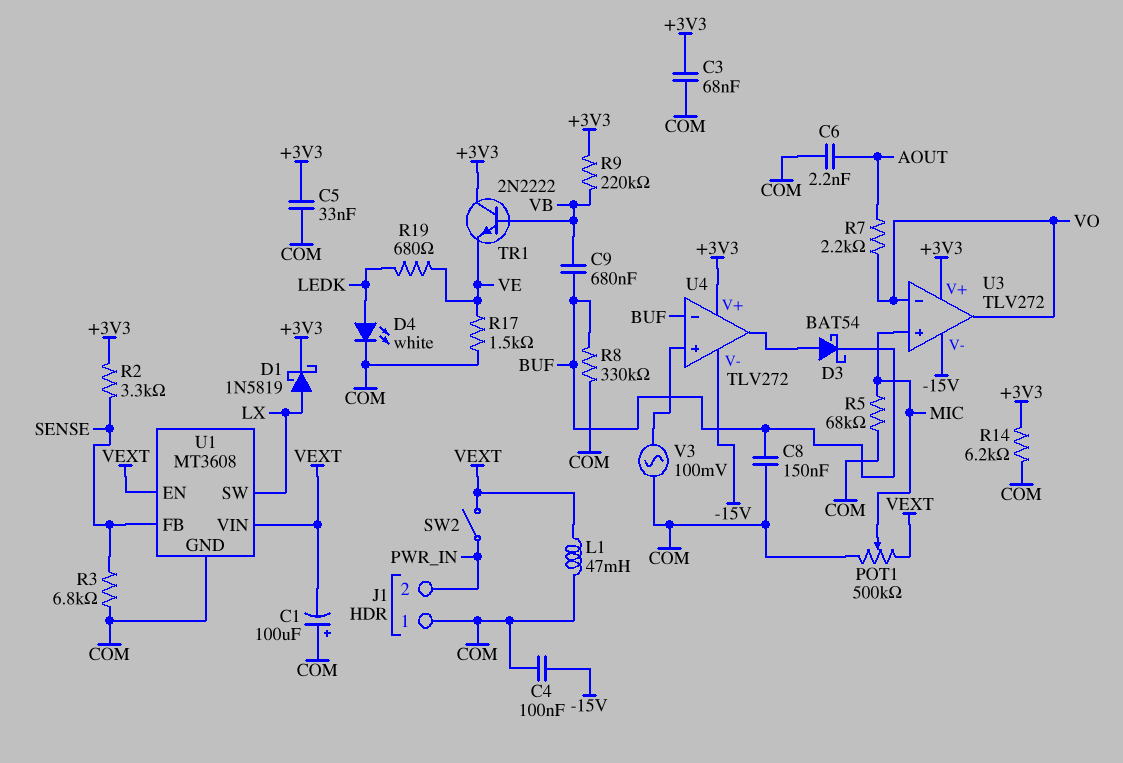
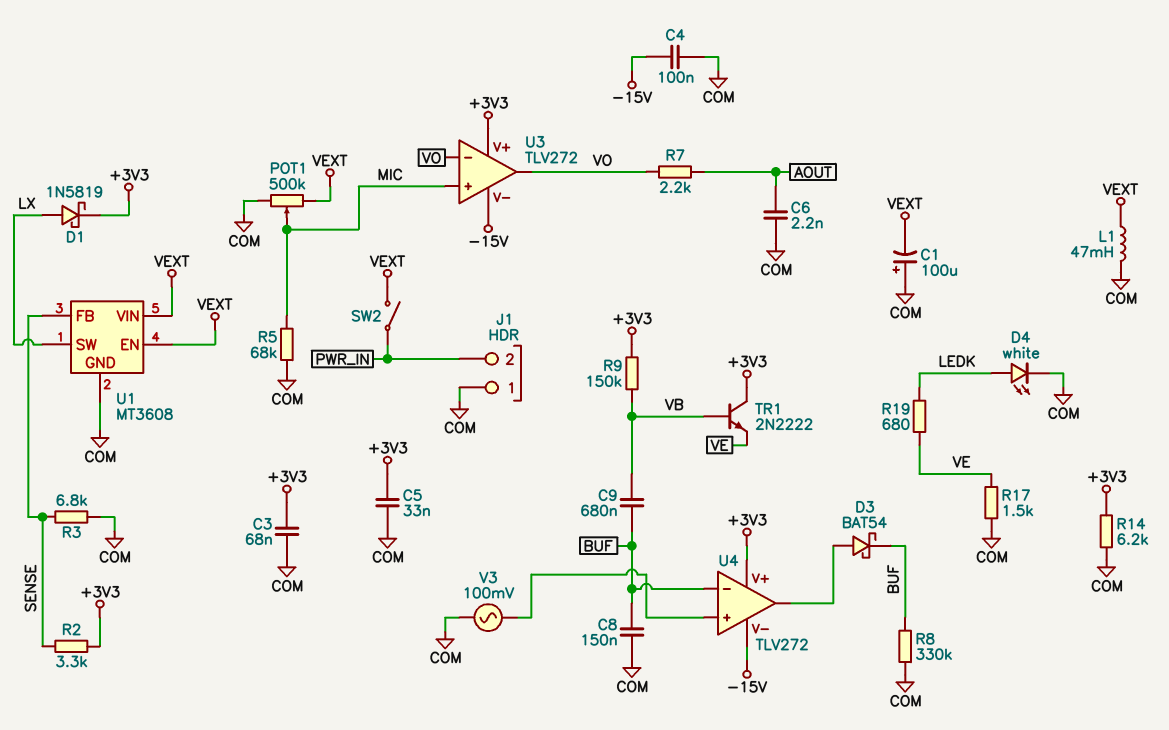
R9: 220k (+3V3, VB) -> 150k (+3V3, VB)

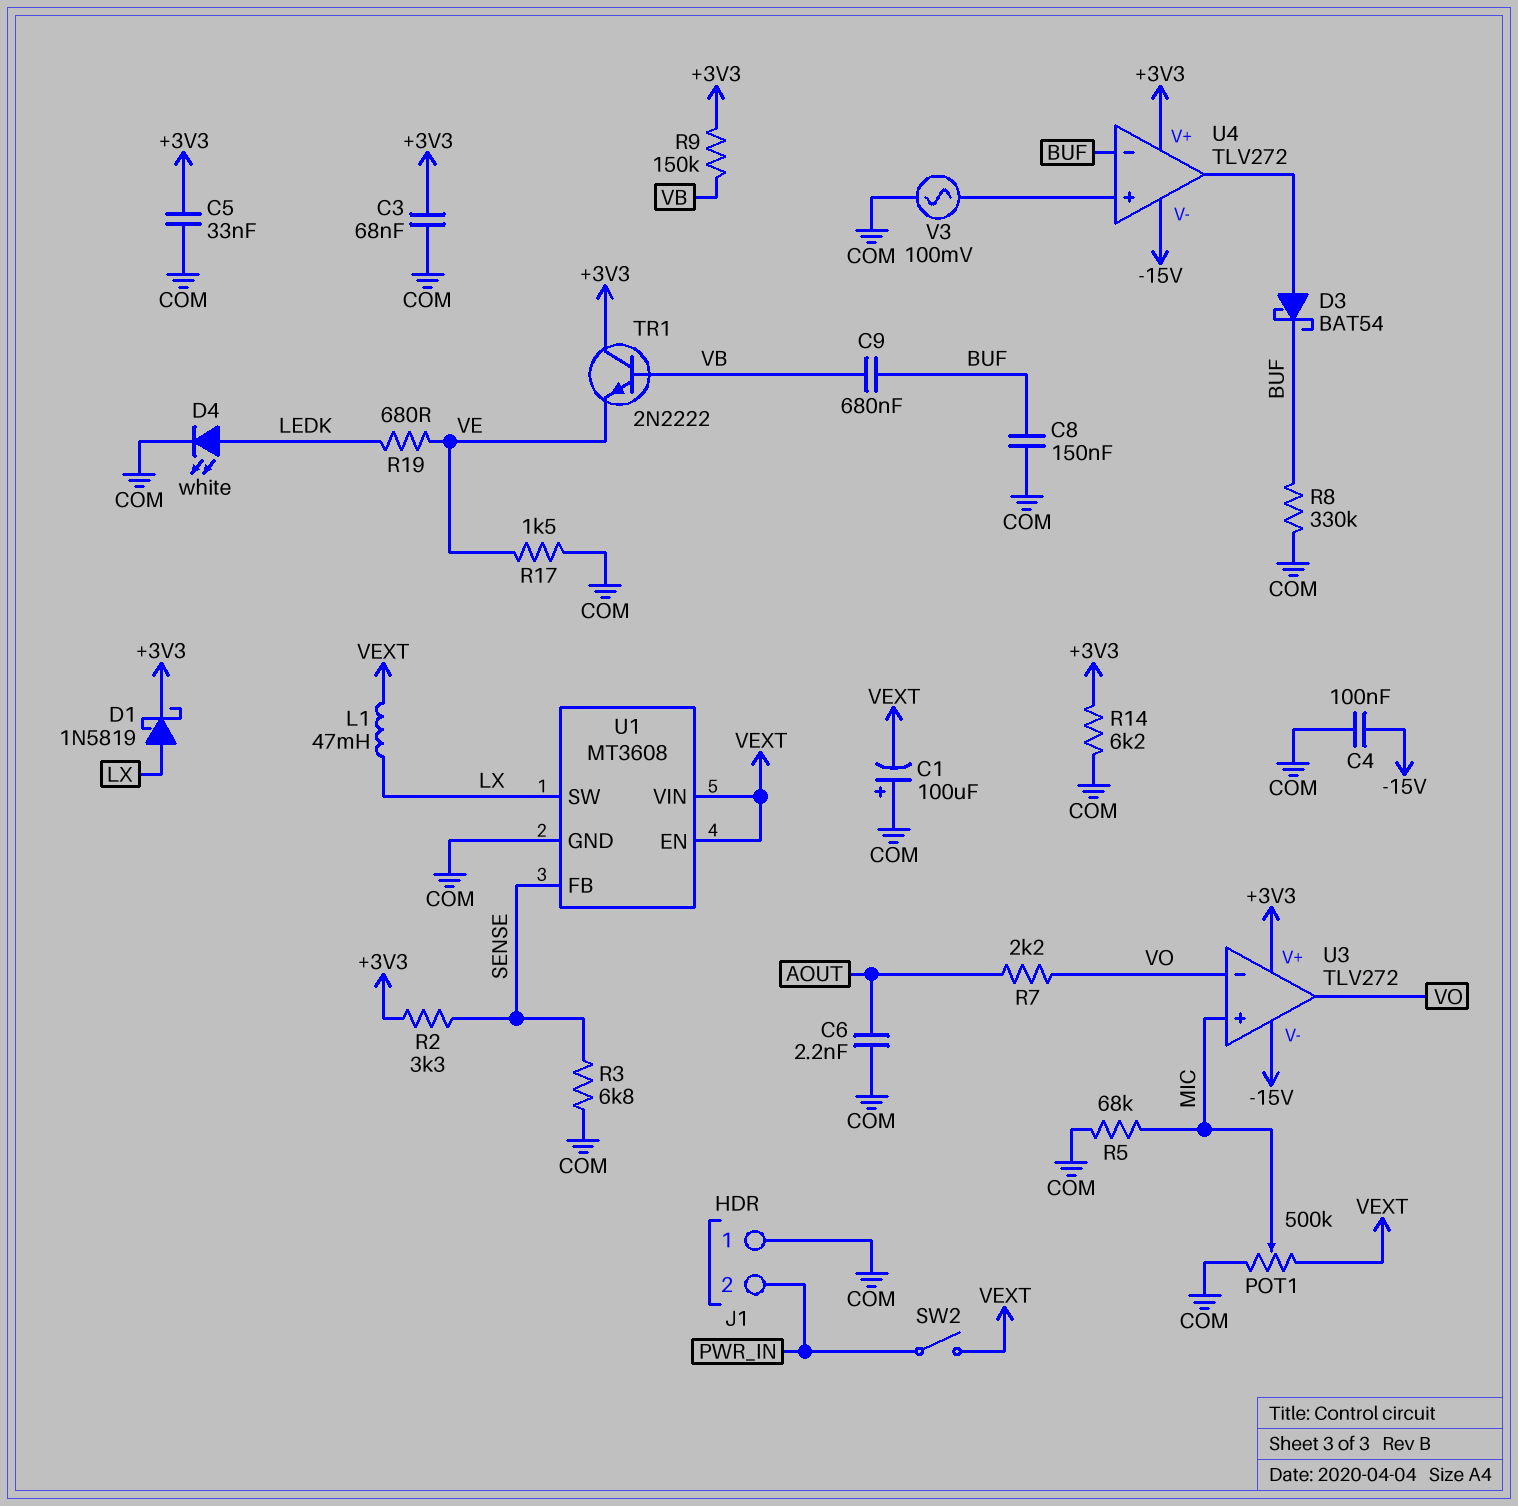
L1: 47mH (COM, VEXT) -> 47mH (LX, VEXT)

